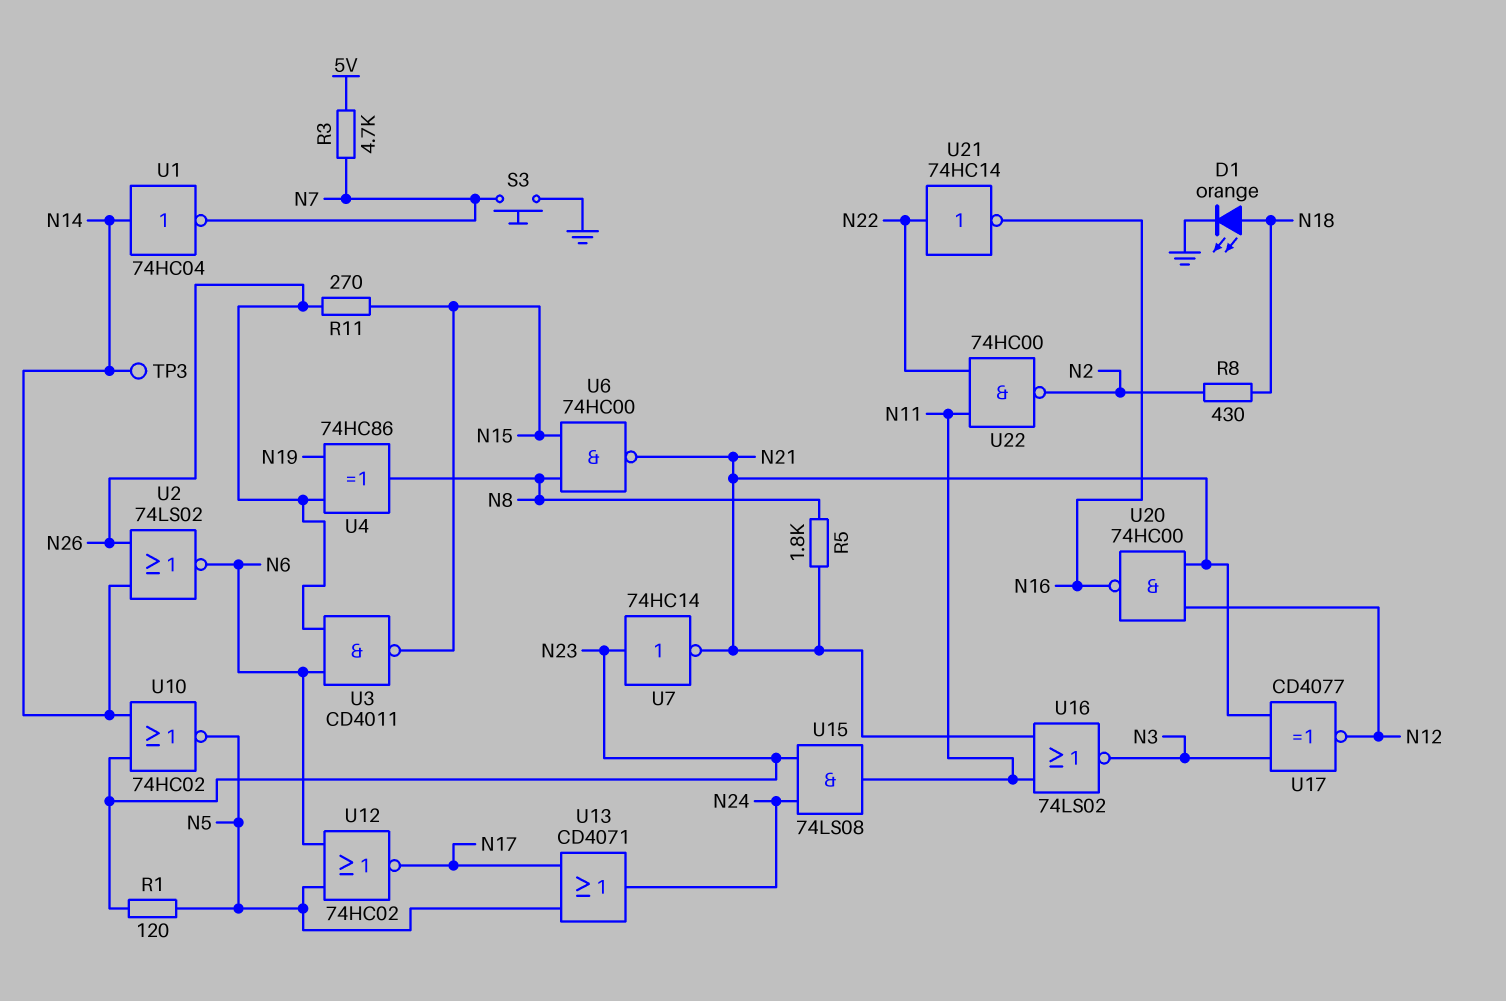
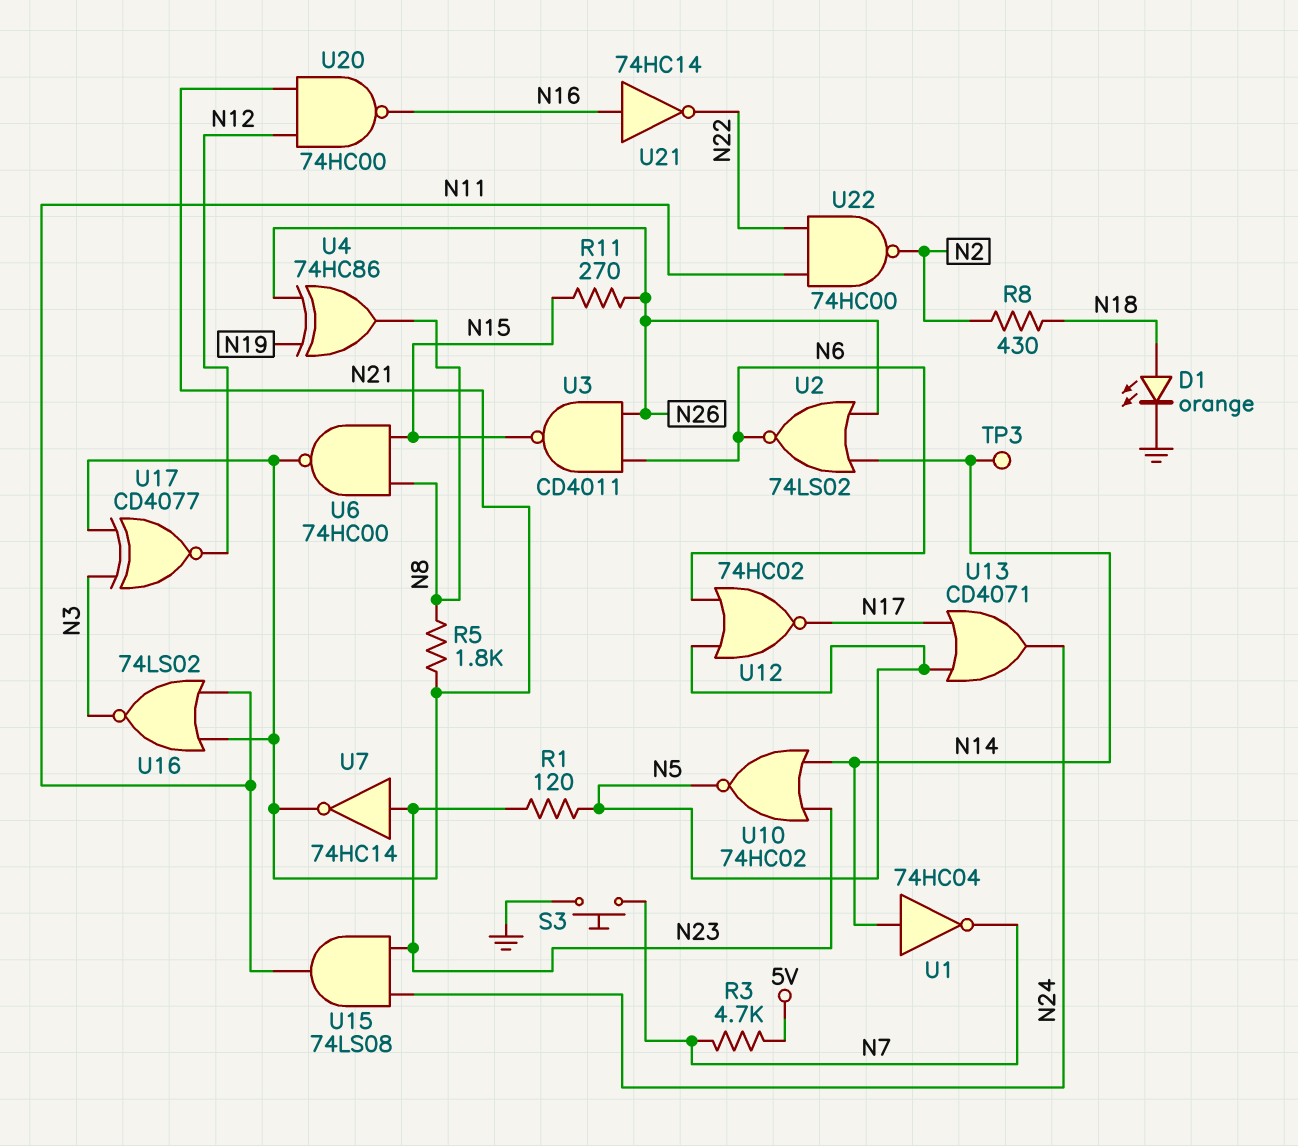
U21: NOT 74HC14 (in N22, out N16) -> NOT 74HC14 (in N16, out N22)

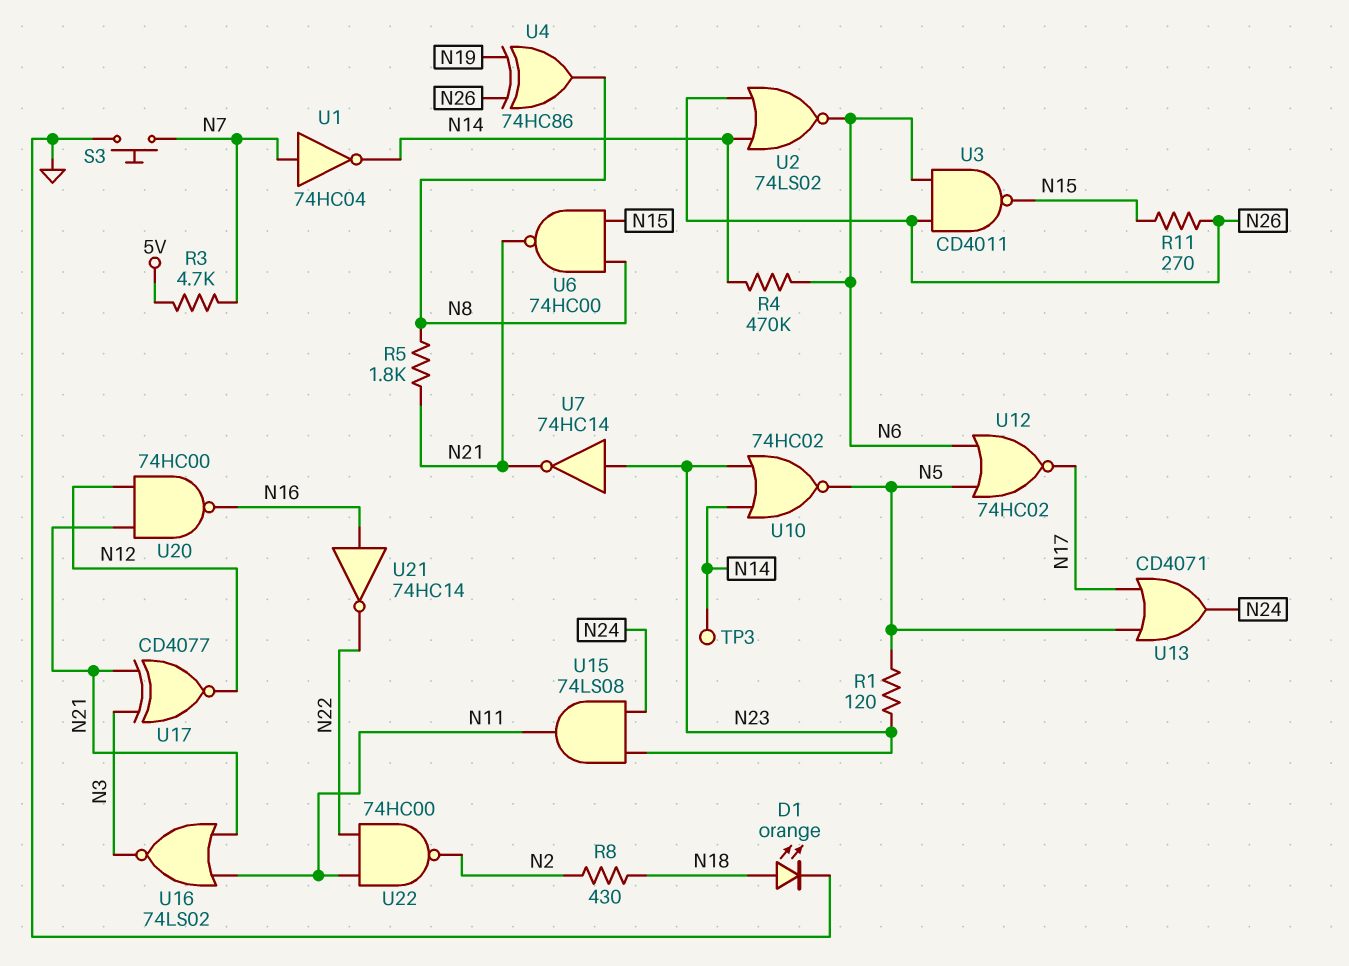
R4: none -> 470k (N6, N14)
U1: NOT 74HC04 (in N14, out N7) -> NOT 74HC04 (in N7, out N14)

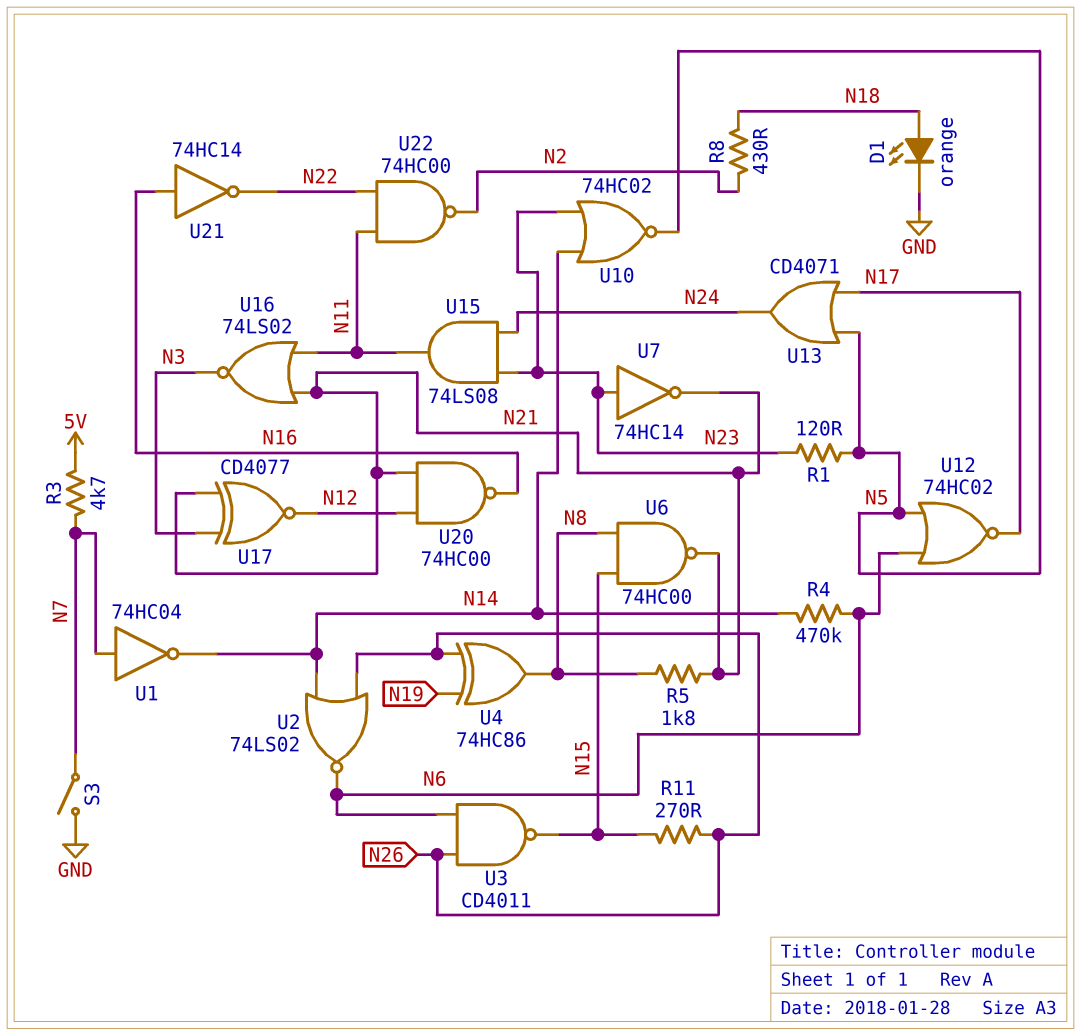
S3: button (GND, N7) -> switch (GND, N7)
TP3: test point (N14) -> none

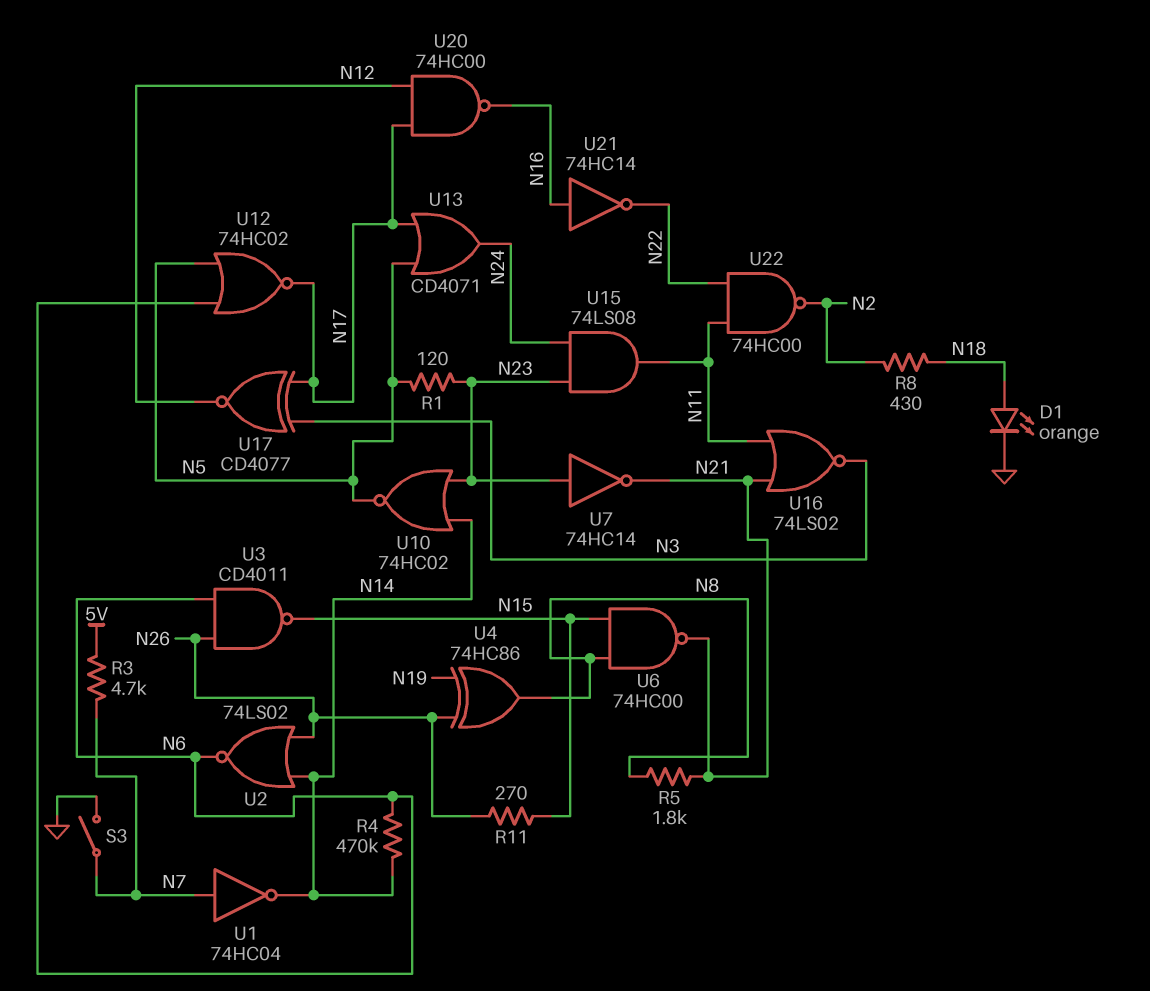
U17: XNOR CD4077 (in N3, in N21, out N12) -> XNOR CD4077 (in N3, in N17, out N12)
U20: NAND 74HC00 (in N12, in N21, out N16) -> NAND 74HC00 (in N12, in N17, out N16)

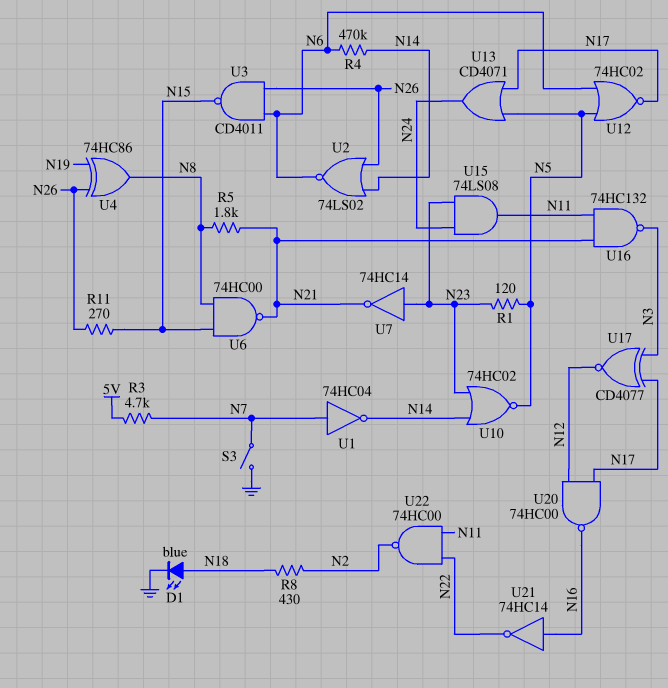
D1: LED orange (A N18, K GND) -> LED blue (A N18, K GND)
U16: NOR 74LS02 (in N11, in N21, out N3) -> NAND 74HC132 (in N11, in N21, out N3)

